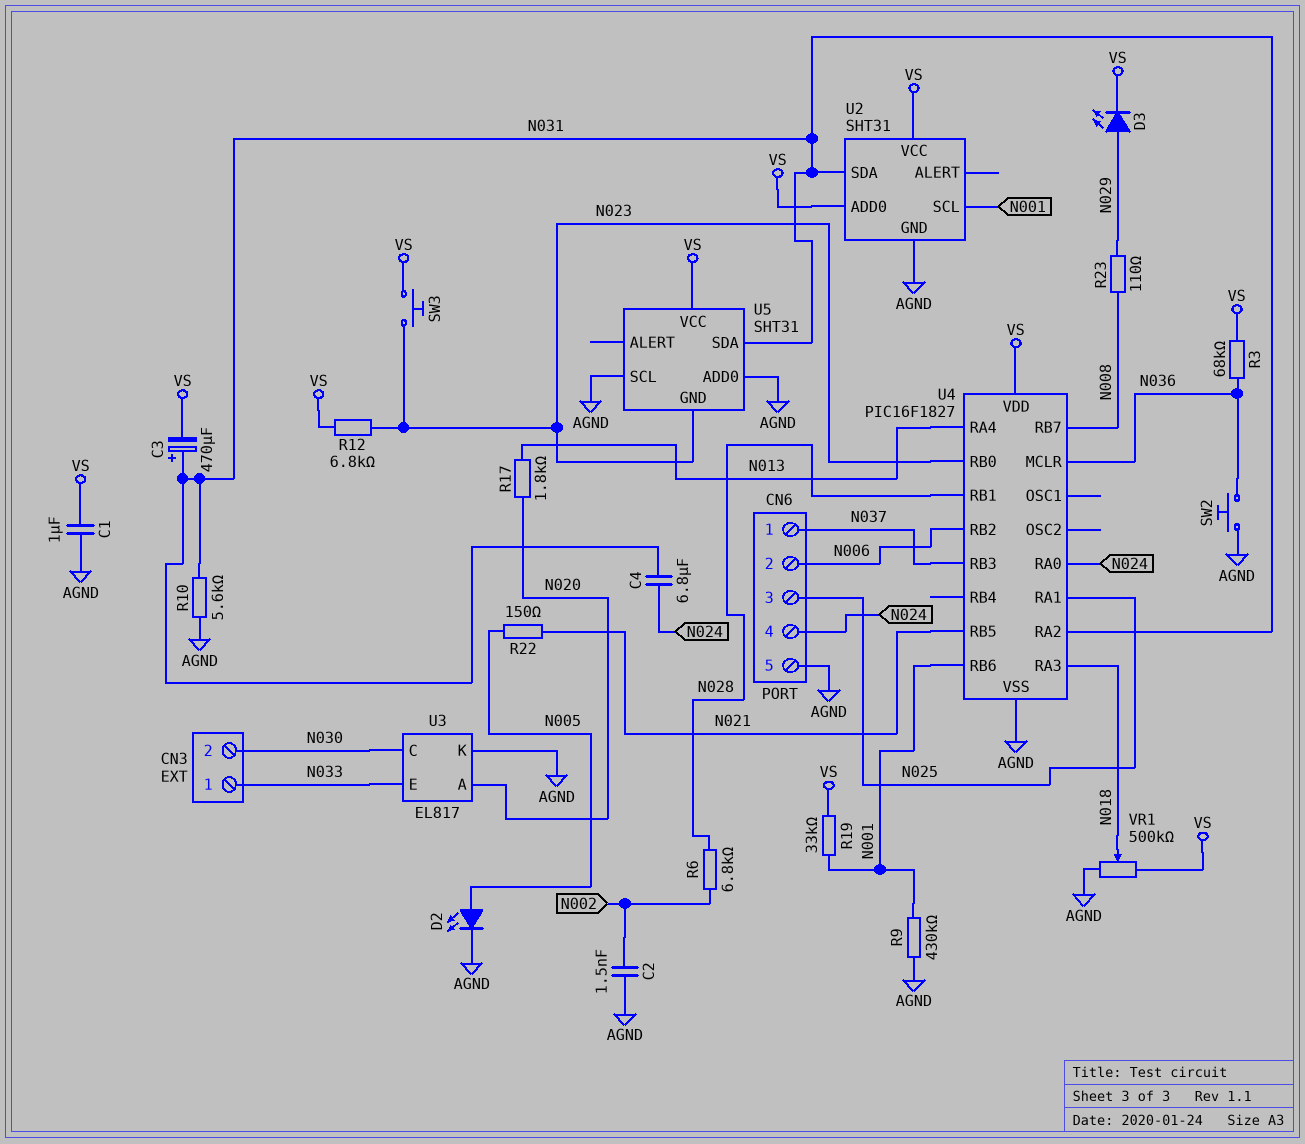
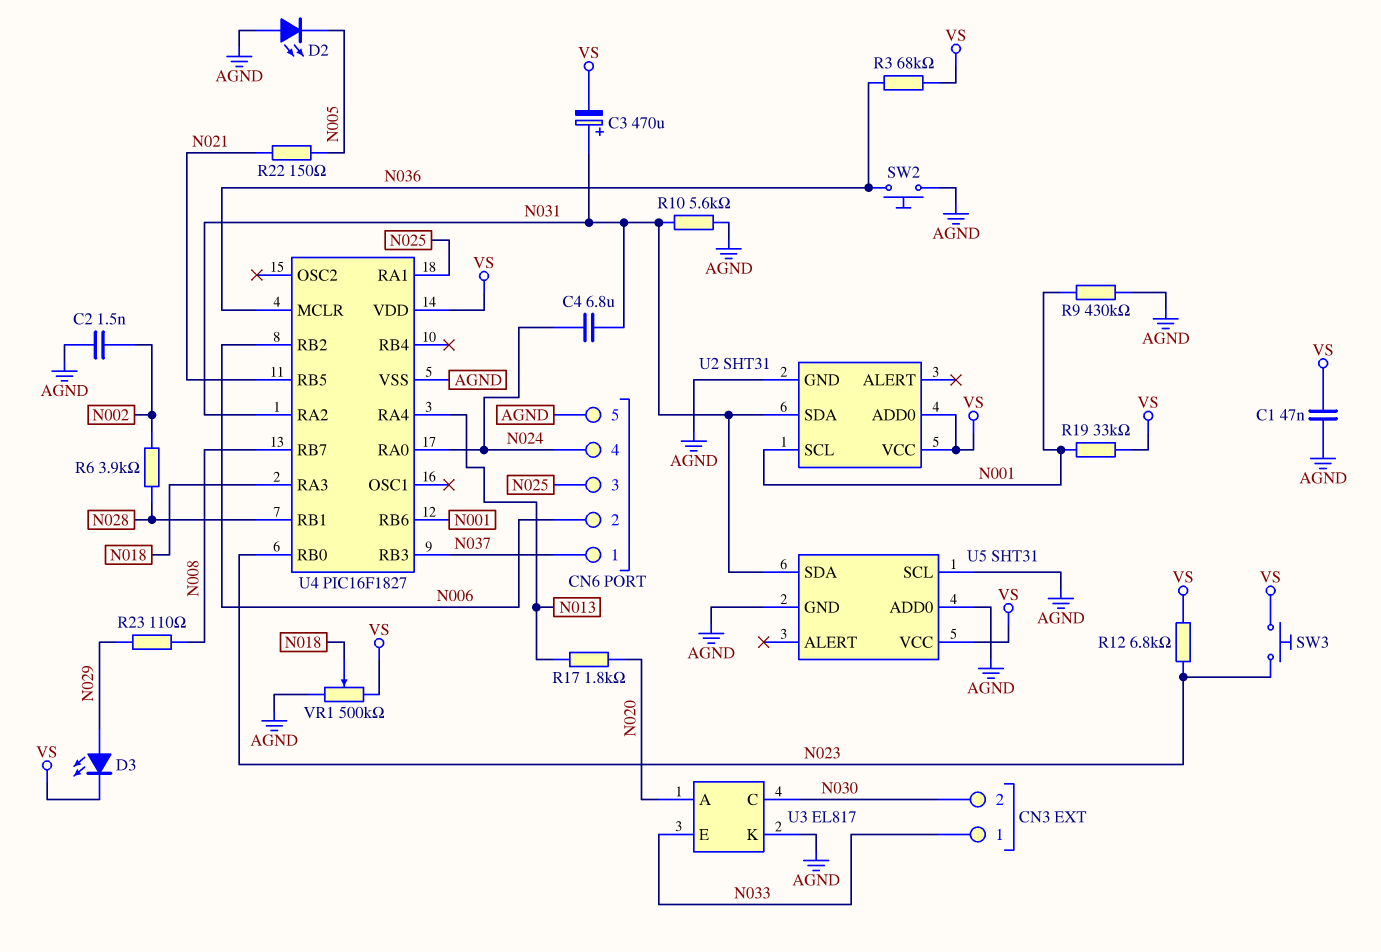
C1: 1uF (AGND, VS) -> 47nF (AGND, VS)
D2: LED (A N005, K AGND) -> LED (A AGND, K N005)
R6: 6.8k (N002, N028) -> 3.9k (N002, N028)
U5 pin GND: N023 -> AGND

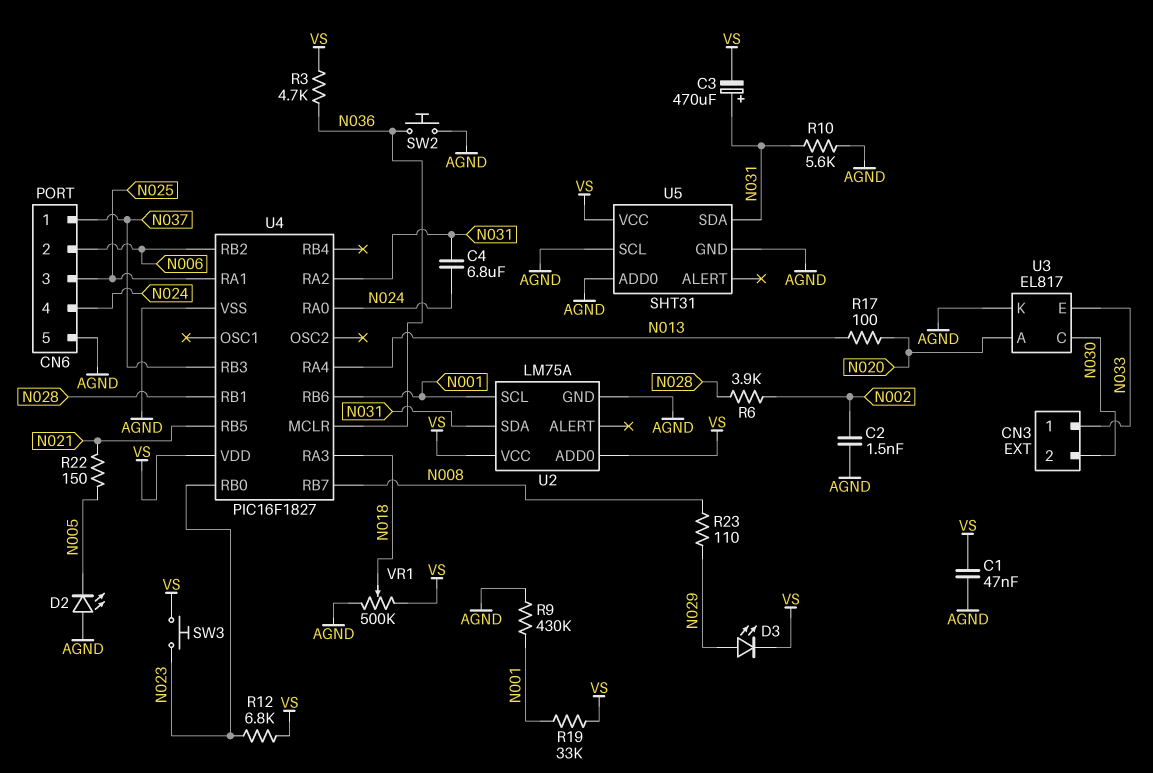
R3: 68k (N036, VS) -> 4.7k (N036, VS)
R17: 1.8k (N013, N020) -> 100 (N013, N020)
U2: SHT31 -> LM75A

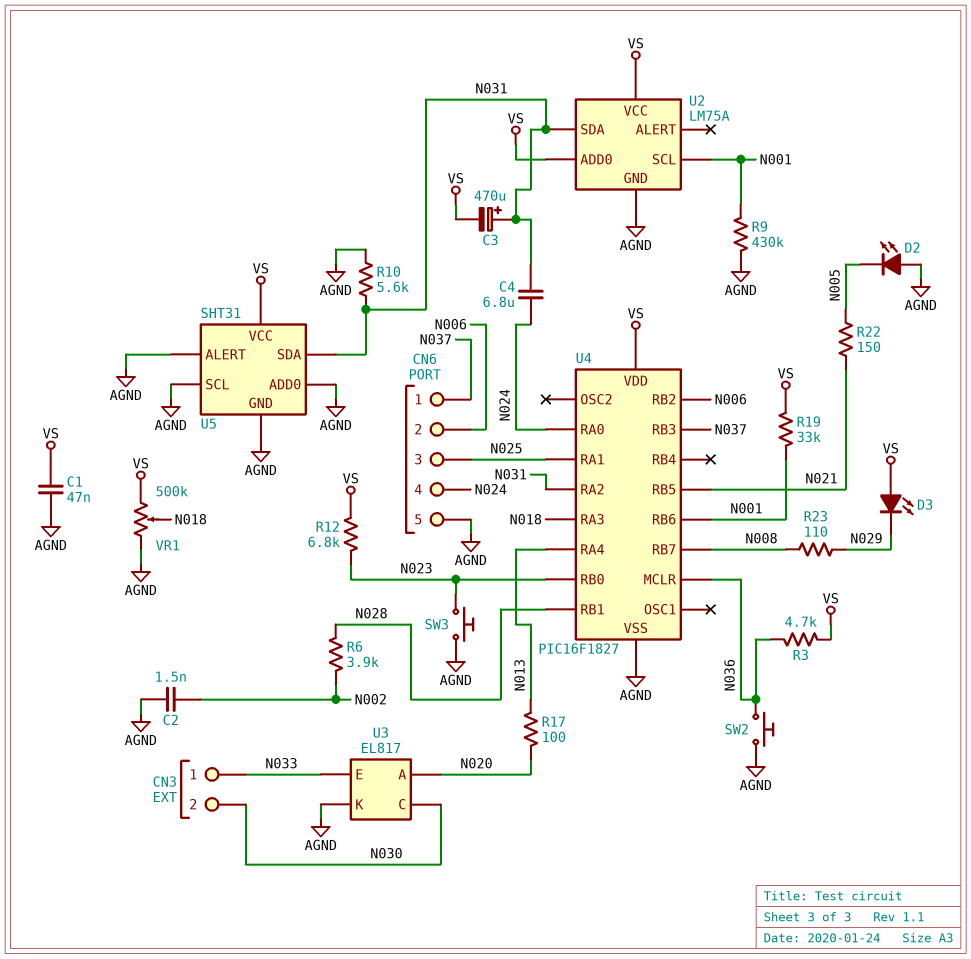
D3: LED (A N029, K VS) -> LED (A VS, K N029)
SW3: button (N023, VS) -> button (AGND, N023)
U5 pin ALERT: none -> AGND

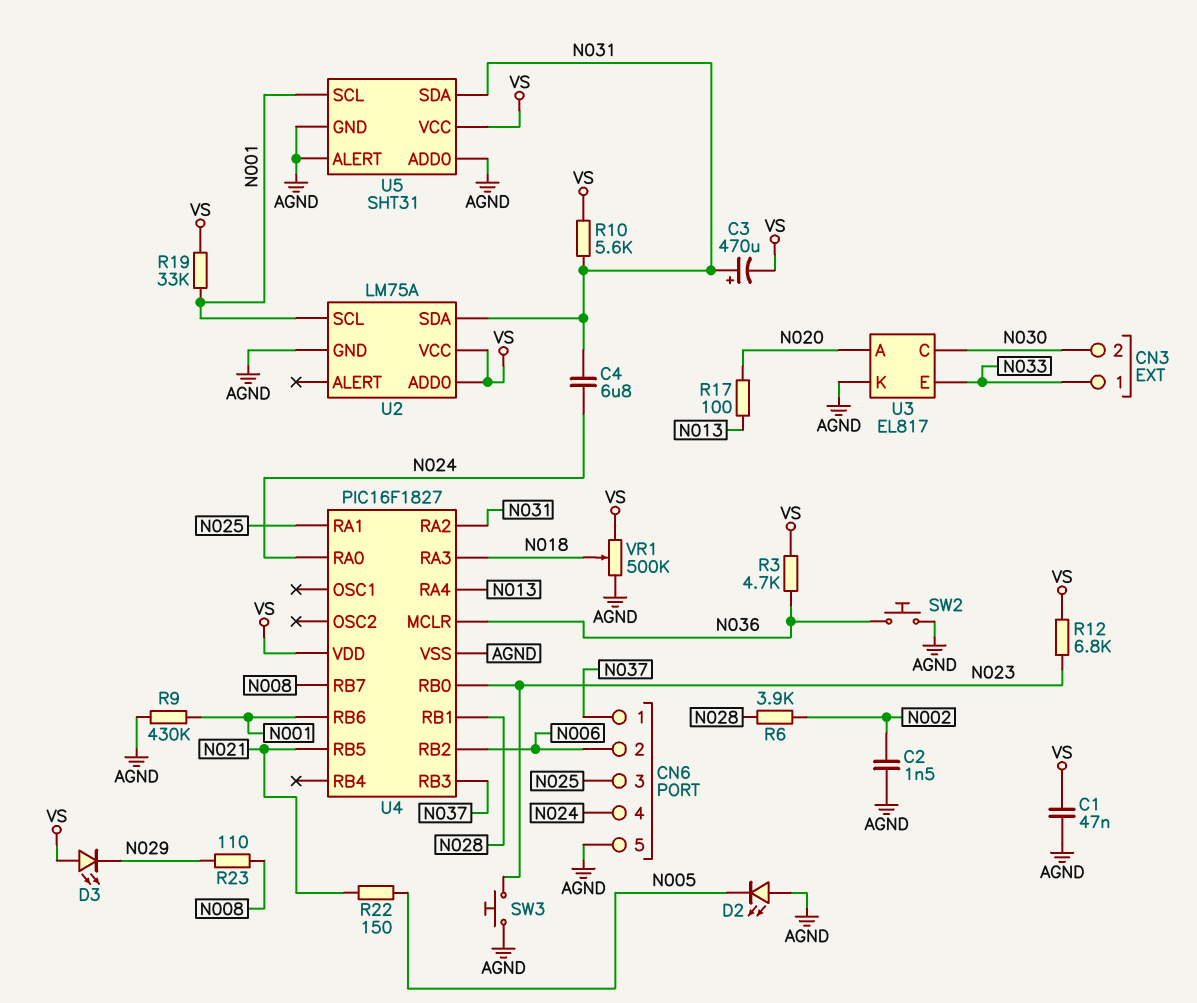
R10: 5.6k (AGND, N031) -> 5.6k (N031, VS)
U5 pin SCL: AGND -> N001

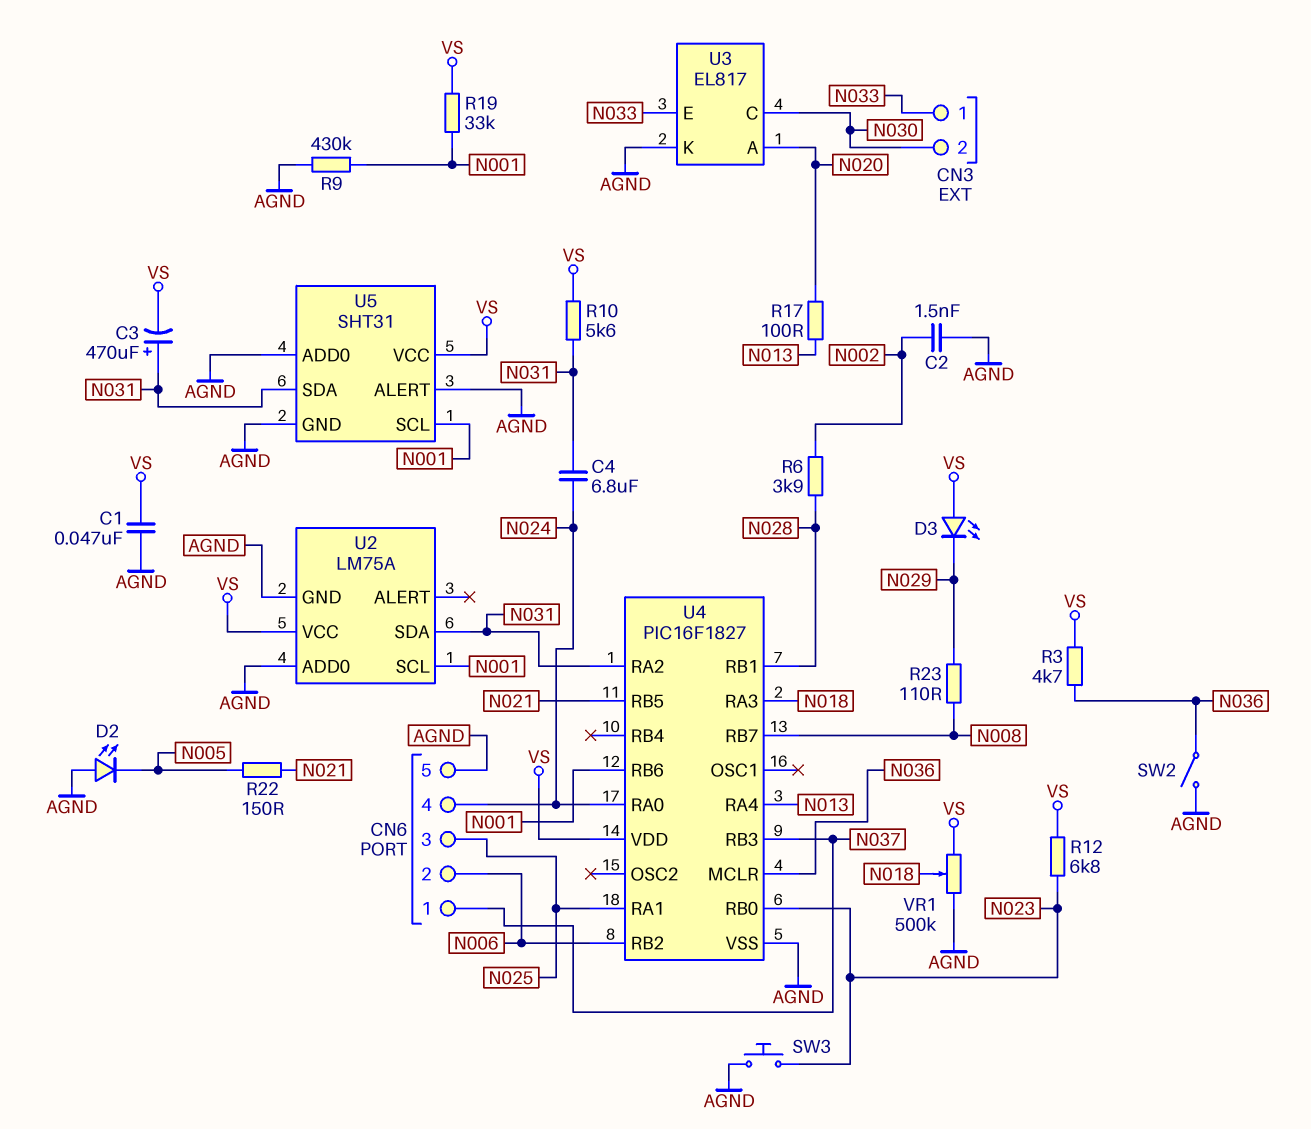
SW2: button (AGND, N036) -> switch (AGND, N036)
U2 pin ADD0: VS -> AGND

